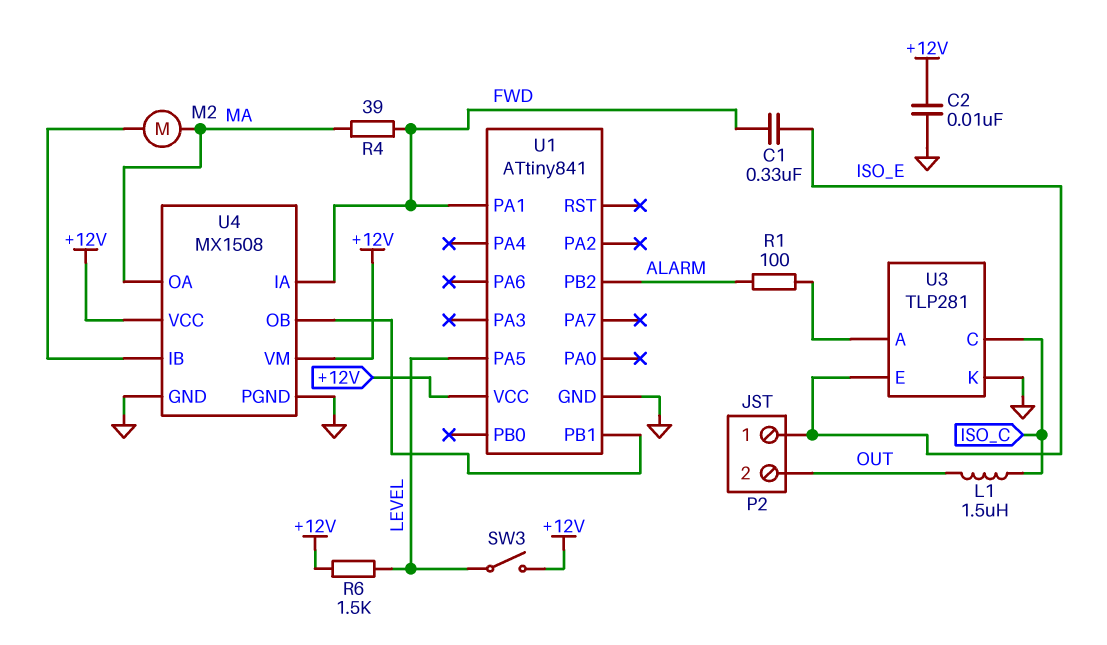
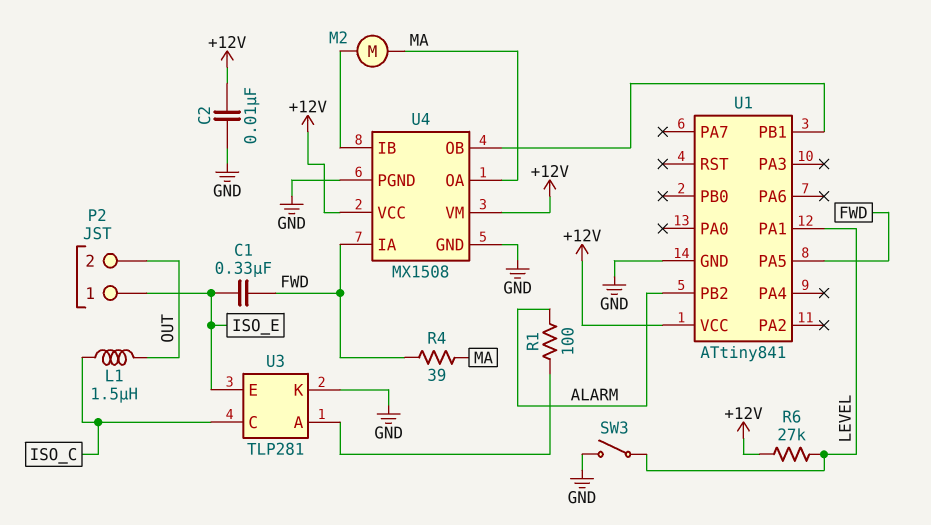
R6: 1.5k (+12V, LEVEL) -> 27k (+12V, LEVEL)
SW3: switch (+12V, LEVEL) -> switch (GND, LEVEL)
U1 pin PA1: FWD -> LEVEL
U1 pin PA5: LEVEL -> FWD

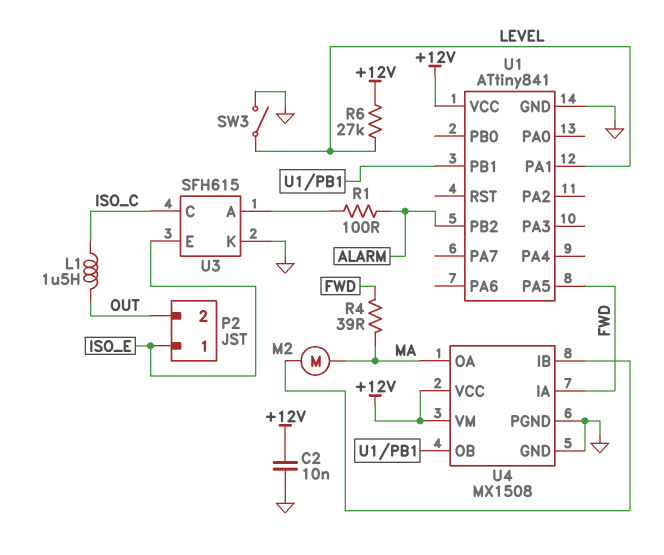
C1: 330nF (FWD, ISO_E) -> none
U3: TLP281 -> SFH615

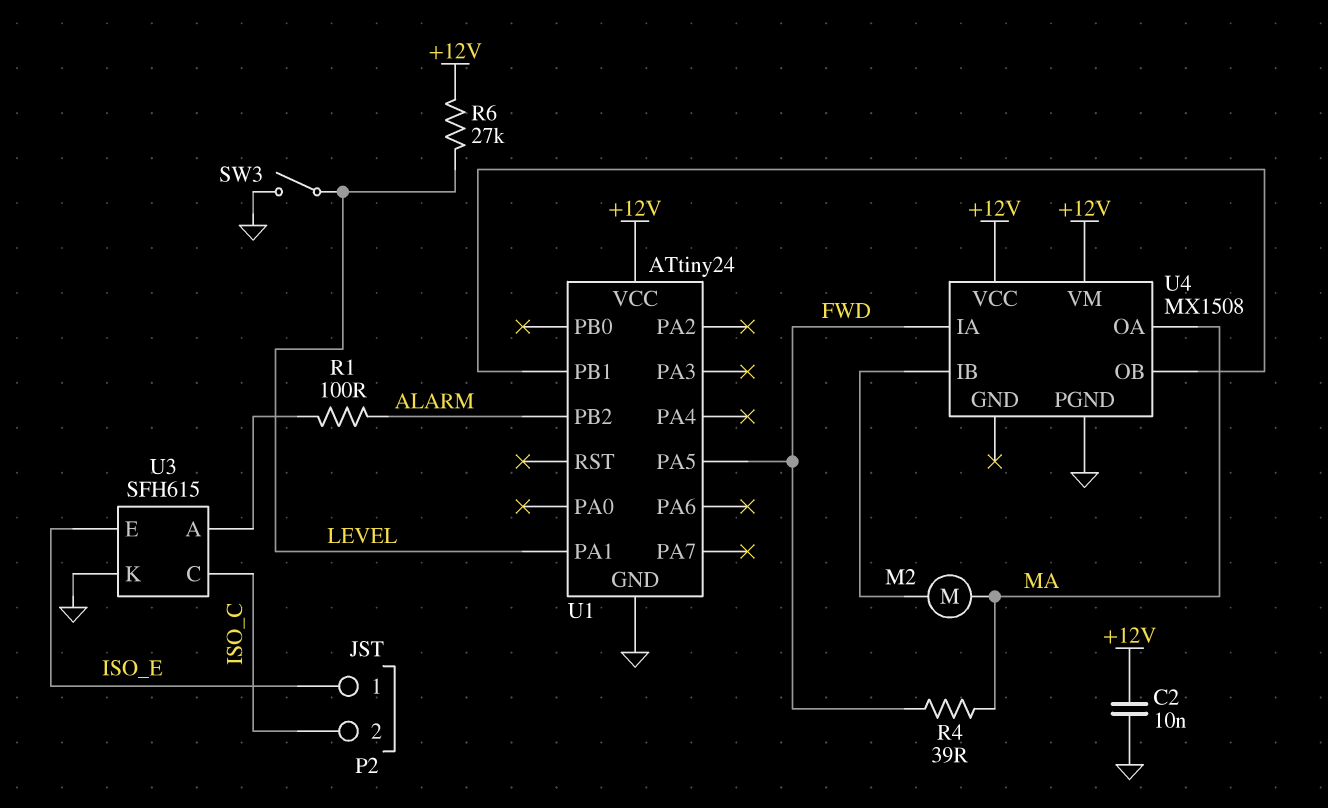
L1: 1.5uH (ISO_C, OUT) -> none
P2 pin 2: OUT -> ISO_C
U1: ATtiny841 -> ATtiny24
U4 pin GND: GND -> none

